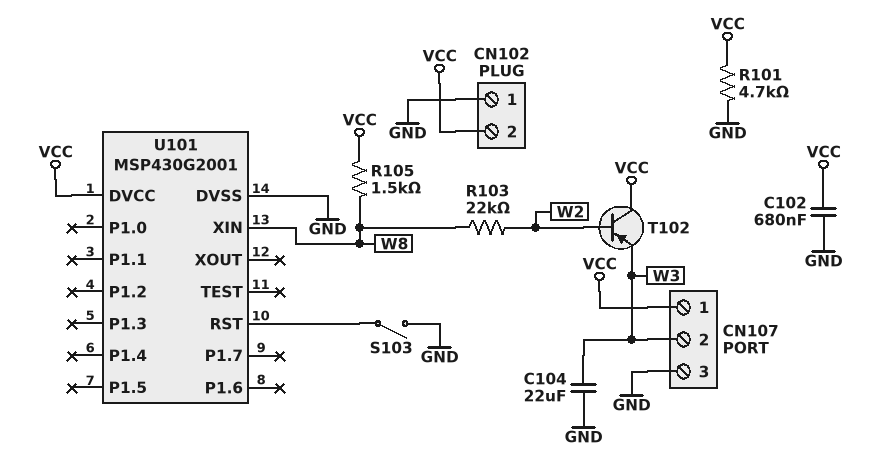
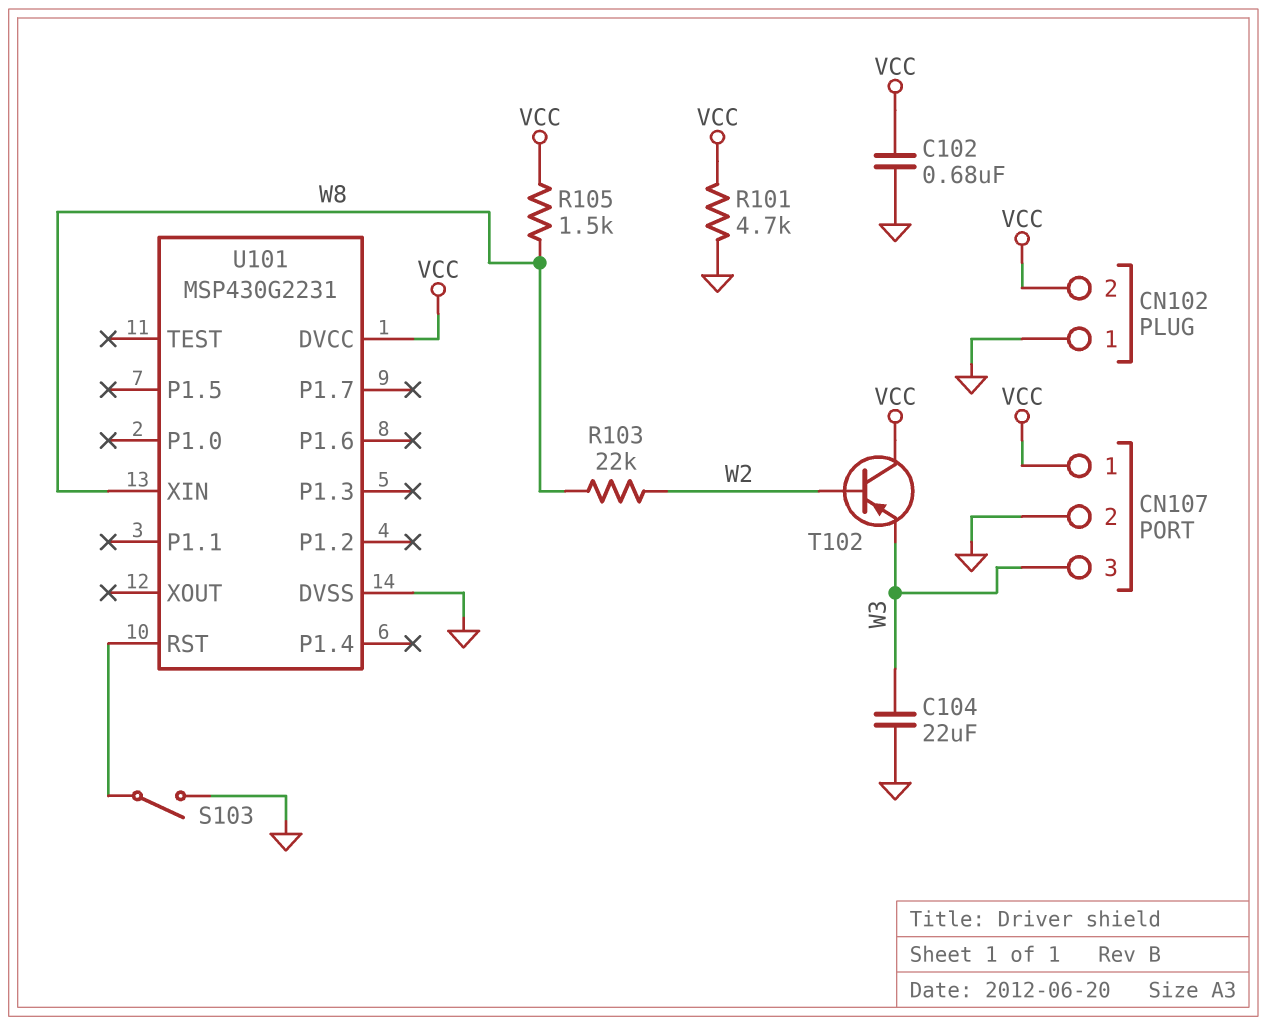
CN107 pin 2: W3 -> GND
CN107 pin 3: GND -> W3
U101: MSP430G2001 -> MSP430G2231

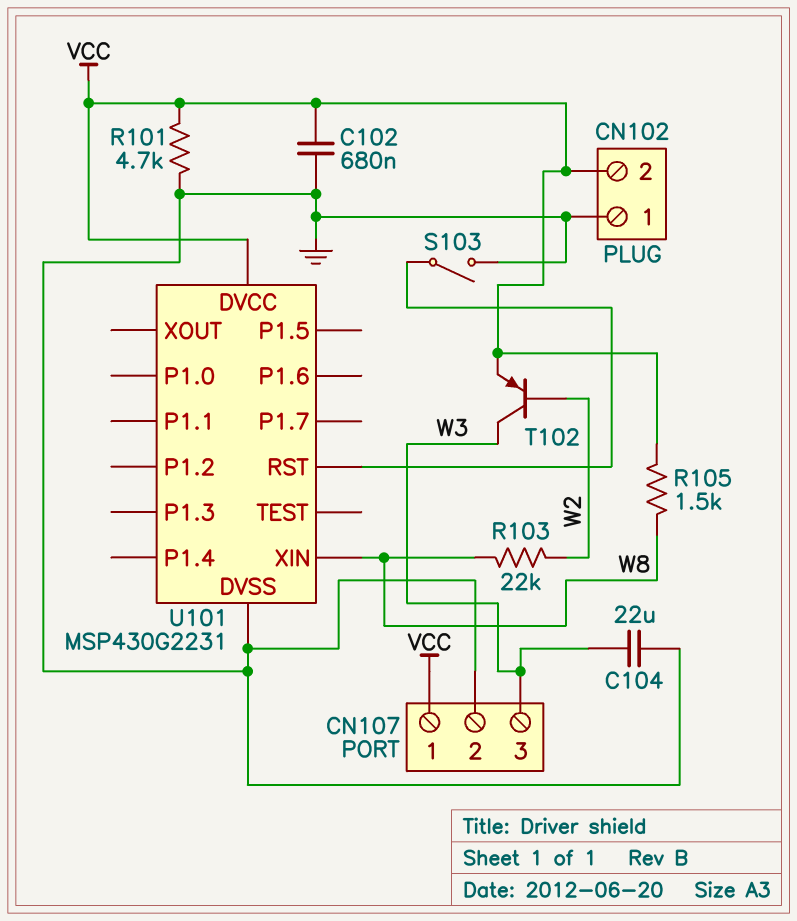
T102: PNP (B W2, C VCC, E W3) -> PNP (B W2, C W3, E VCC)

